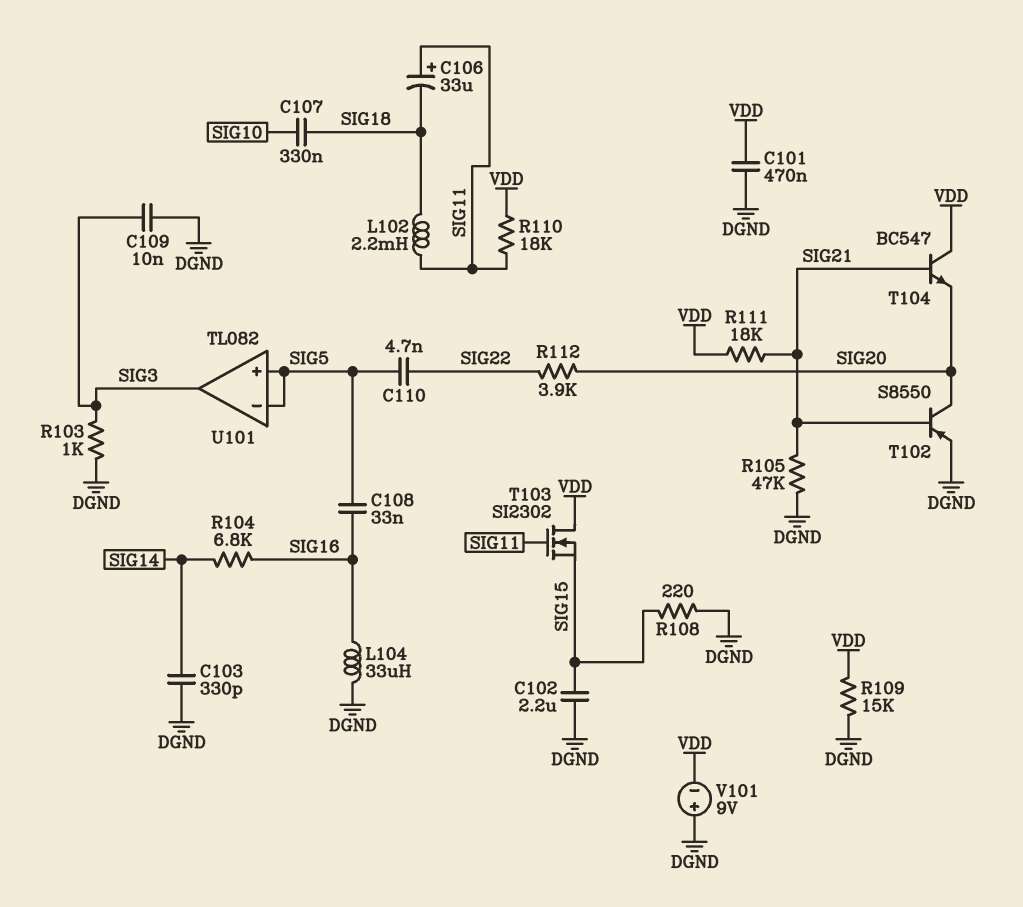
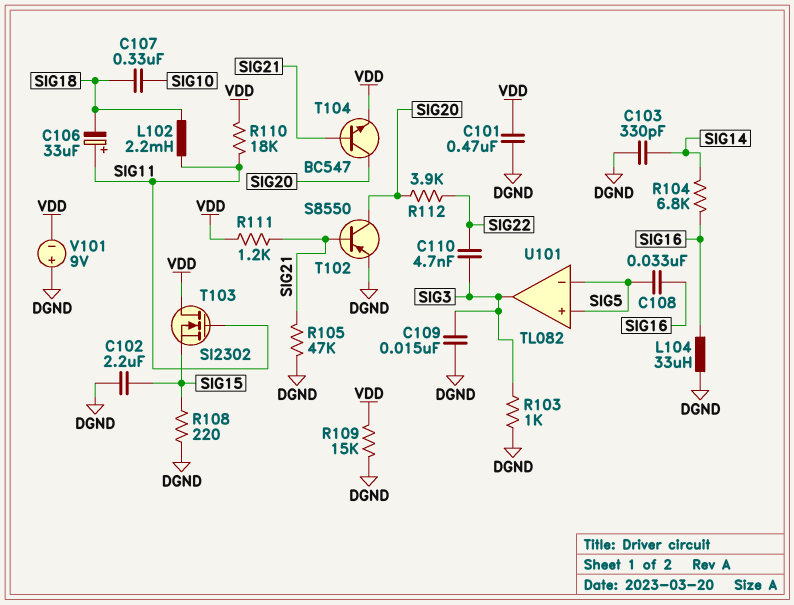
C109: 10nF (DGND, SIG3) -> 15nF (DGND, SIG3)
C110: 4.7nF (SIG5, SIG22) -> 4.7nF (SIG3, SIG22)
R111: 18k (SIG21, VDD) -> 1.2k (SIG21, VDD)
T104: NPN BC547 (B SIG21, C VDD, E SIG20) -> NPN BC547 (B SIG21, C SIG20, E VDD)

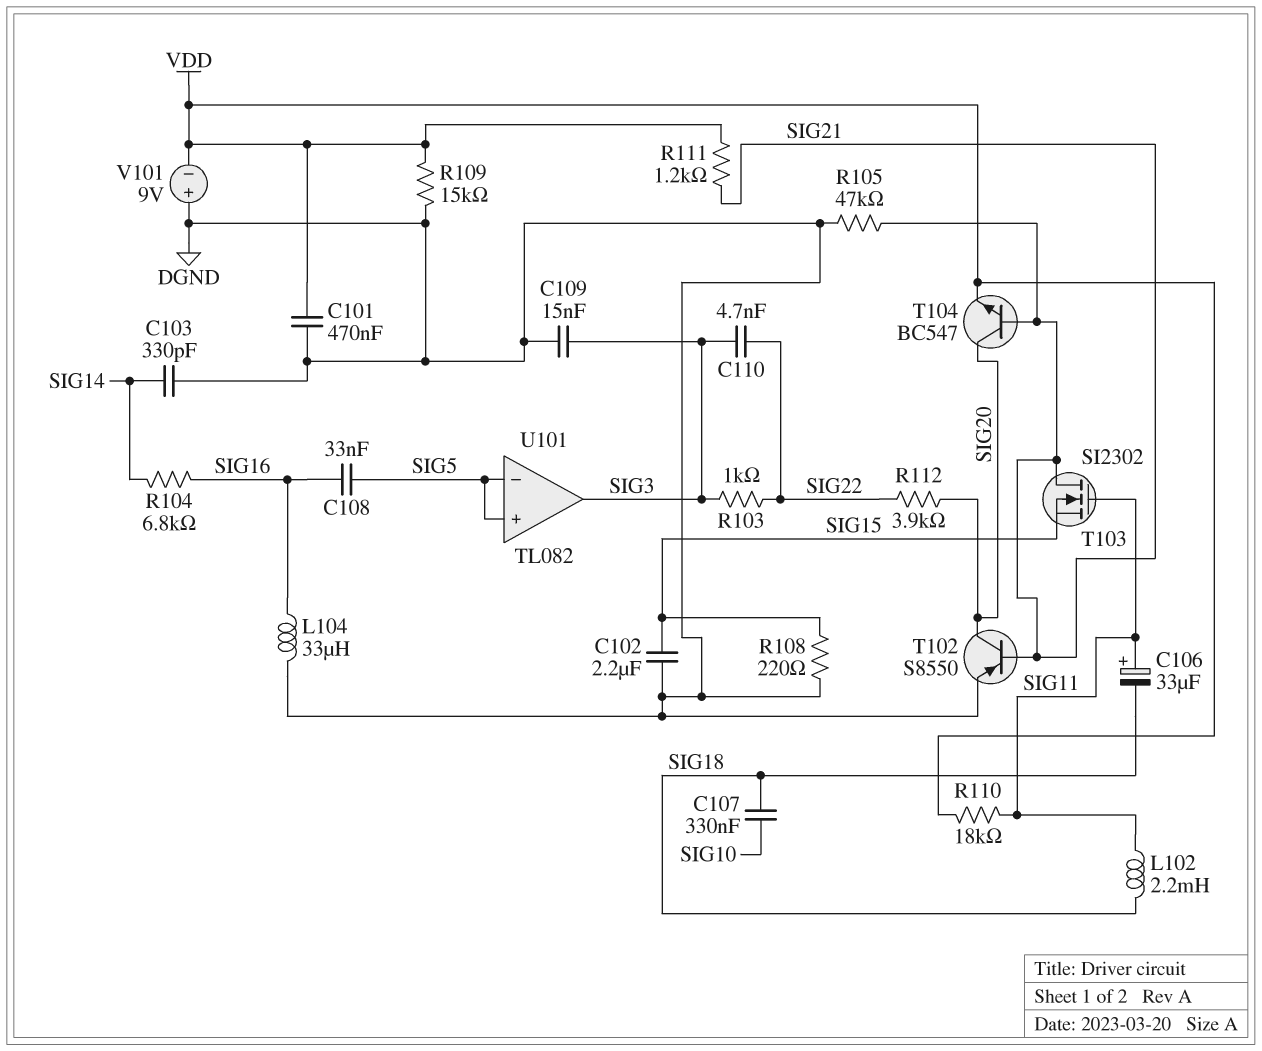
R103: 1k (DGND, SIG3) -> 1k (SIG3, SIG22)
T103: NMOS SI2302 (G SIG11, D VDD, S SIG15) -> NMOS SI2302 (G SIG11, D SIG21, S SIG15)

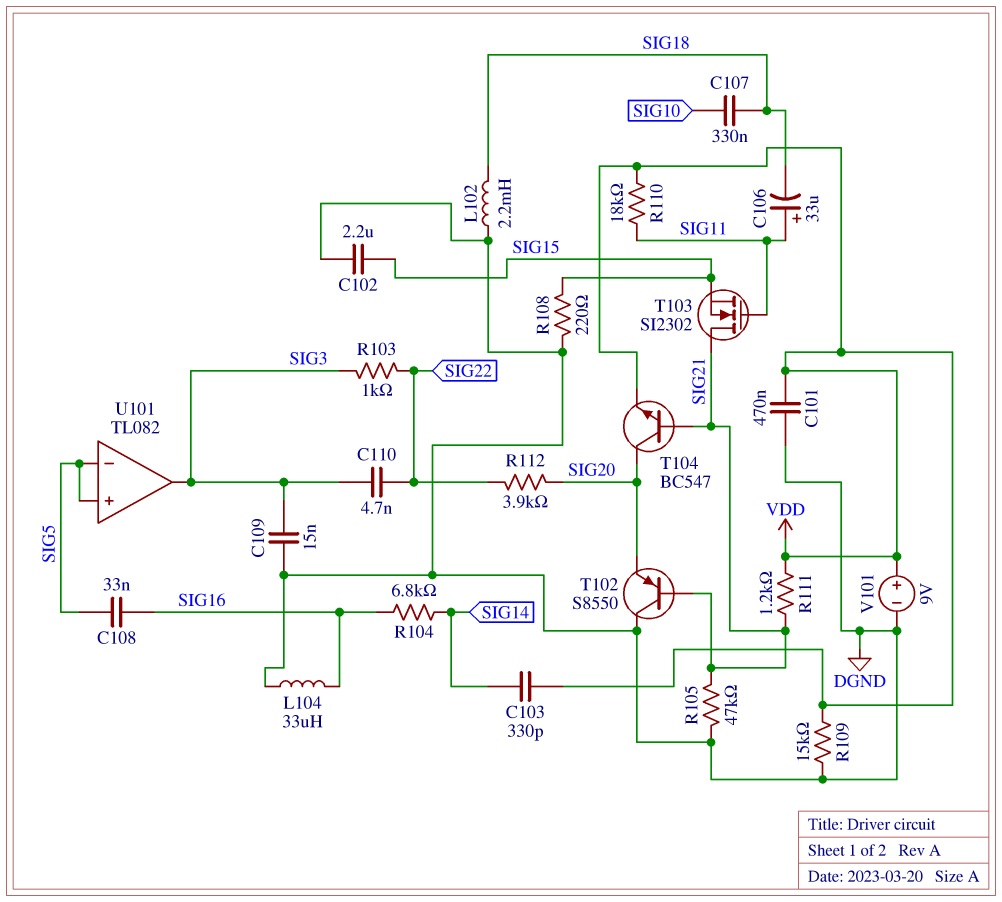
C103: 330pF (DGND, SIG14) -> 330pF (SIG14, VDD)
L102: 2.2mH (SIG11, SIG18) -> 2.2mH (DGND, SIG18)
T102: PNP S8550 (B SIG21, C SIG20, E DGND) -> PNP S8550 (B SIG21, C DGND, E SIG20)
V101: 9V (plus DGND, minus VDD) -> 9V (plus VDD, minus DGND)

